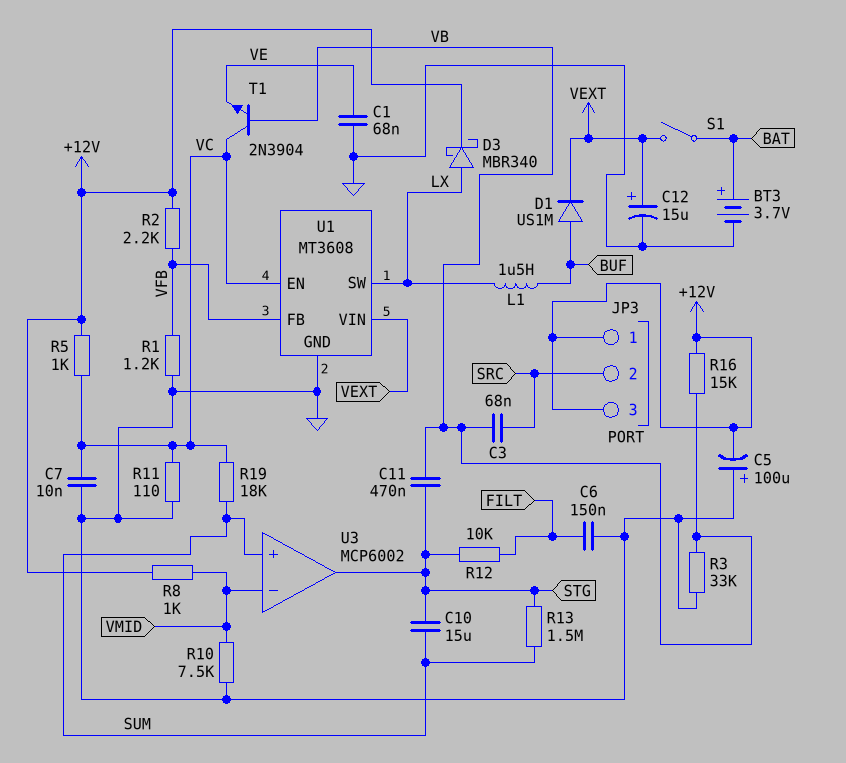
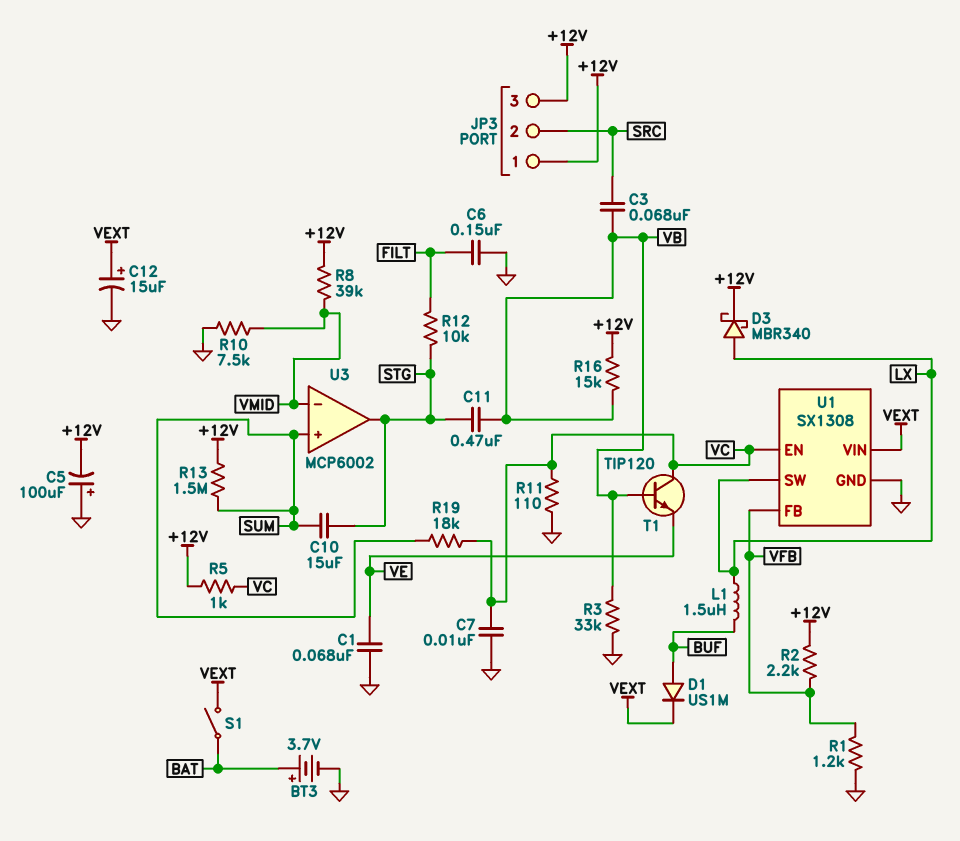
R8: 1k (+12V, VMID) -> 39k (+12V, VMID)
R13: 1.5M (STG, SUM) -> 1.5M (+12V, SUM)
T1: NPN 2N3904 (B VB, C VC, E VE) -> NPN TIP120 (B VB, C VC, E VE)
U1: MT3608 -> SX1308

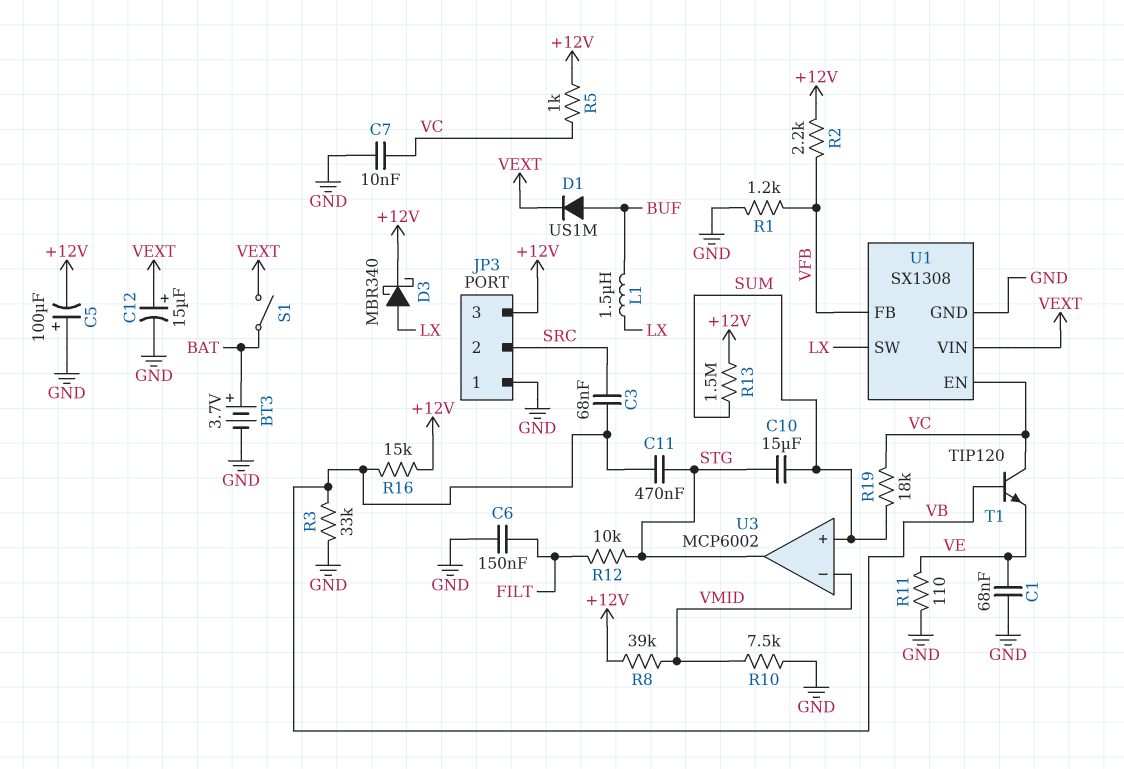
JP3 pin 1: +12V -> GND
R11: 110 (GND, VC) -> 110 (GND, VE)

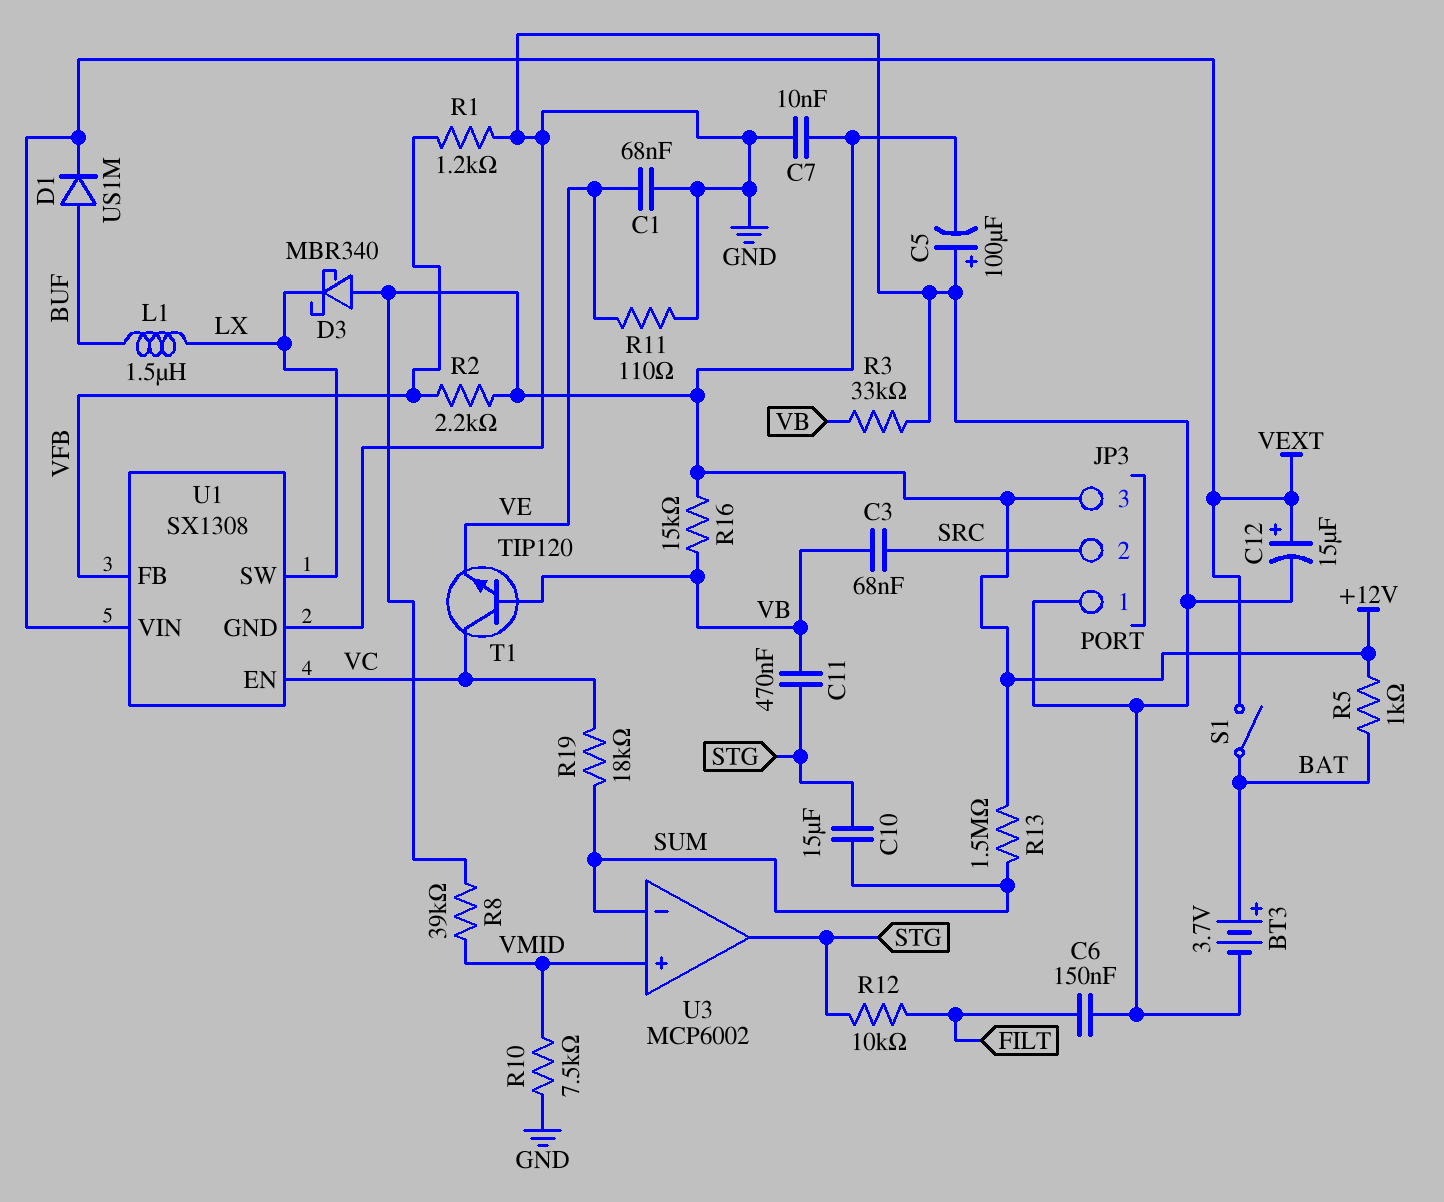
C7: 10nF (GND, VC) -> 10nF (+12V, GND)
D3: schottky MBR340 (A LX, K +12V) -> schottky MBR340 (A +12V, K LX)
R5: 1k (+12V, VC) -> 1k (+12V, BAT)
U3 pin in+: SUM -> VMID
U3 pin in-: VMID -> SUM

